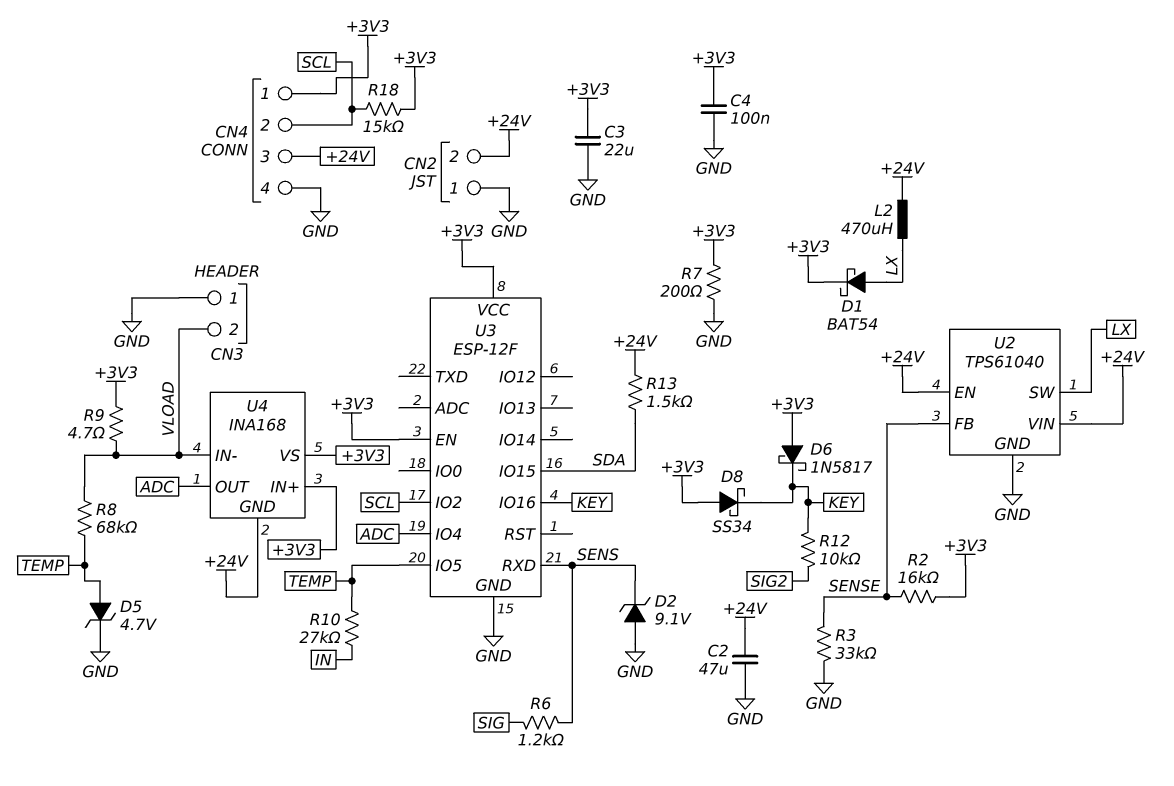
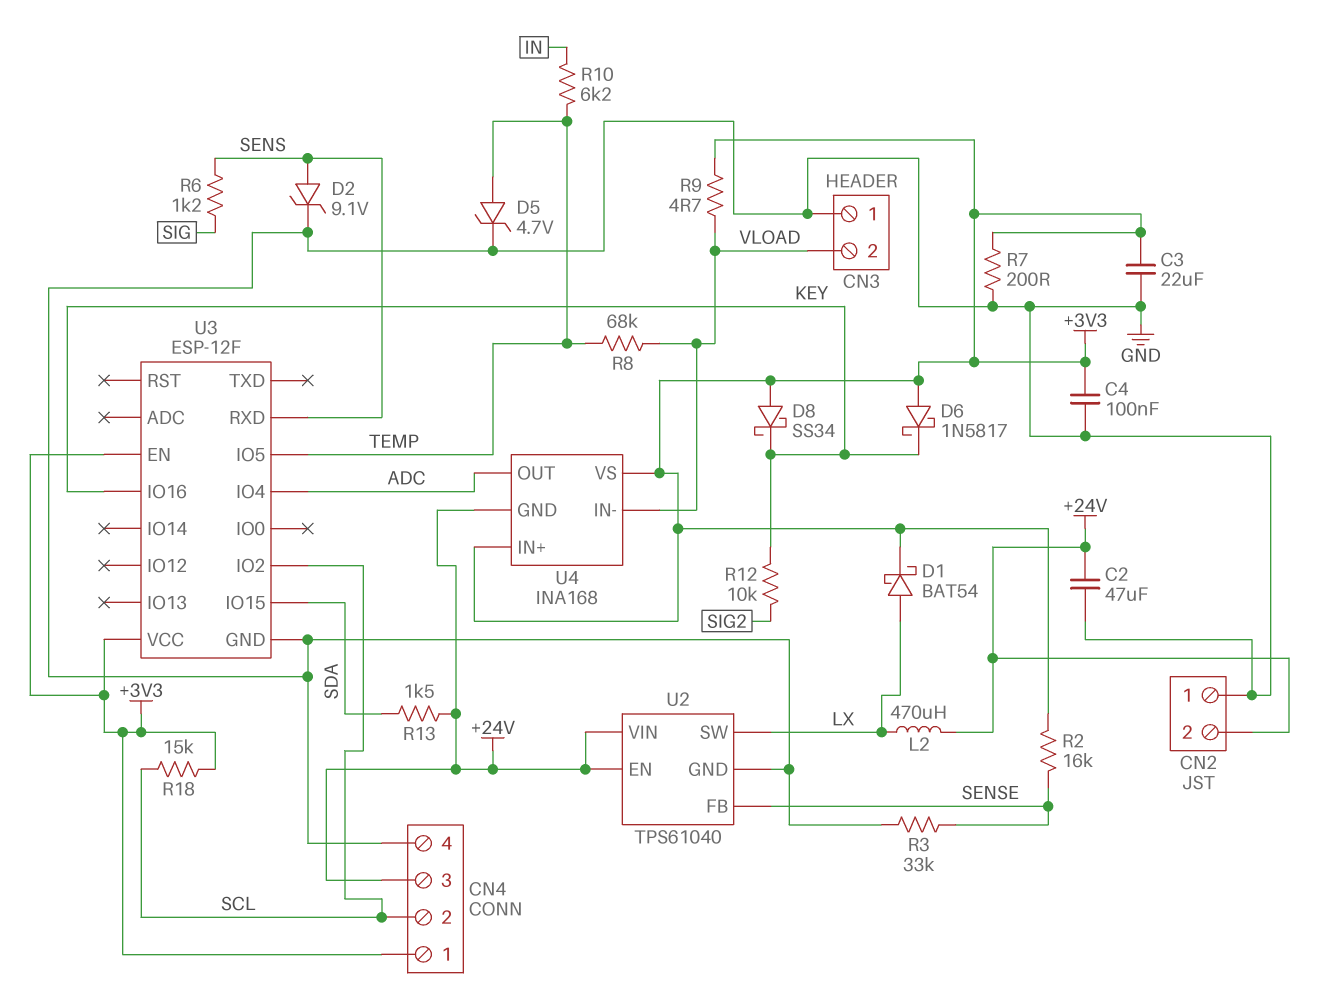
D2: zener 9.1V (A GND, K SENS) -> zener 9.1V (A SENS, K GND)
R10: 27k (IN, TEMP) -> 6.2k (IN, TEMP)

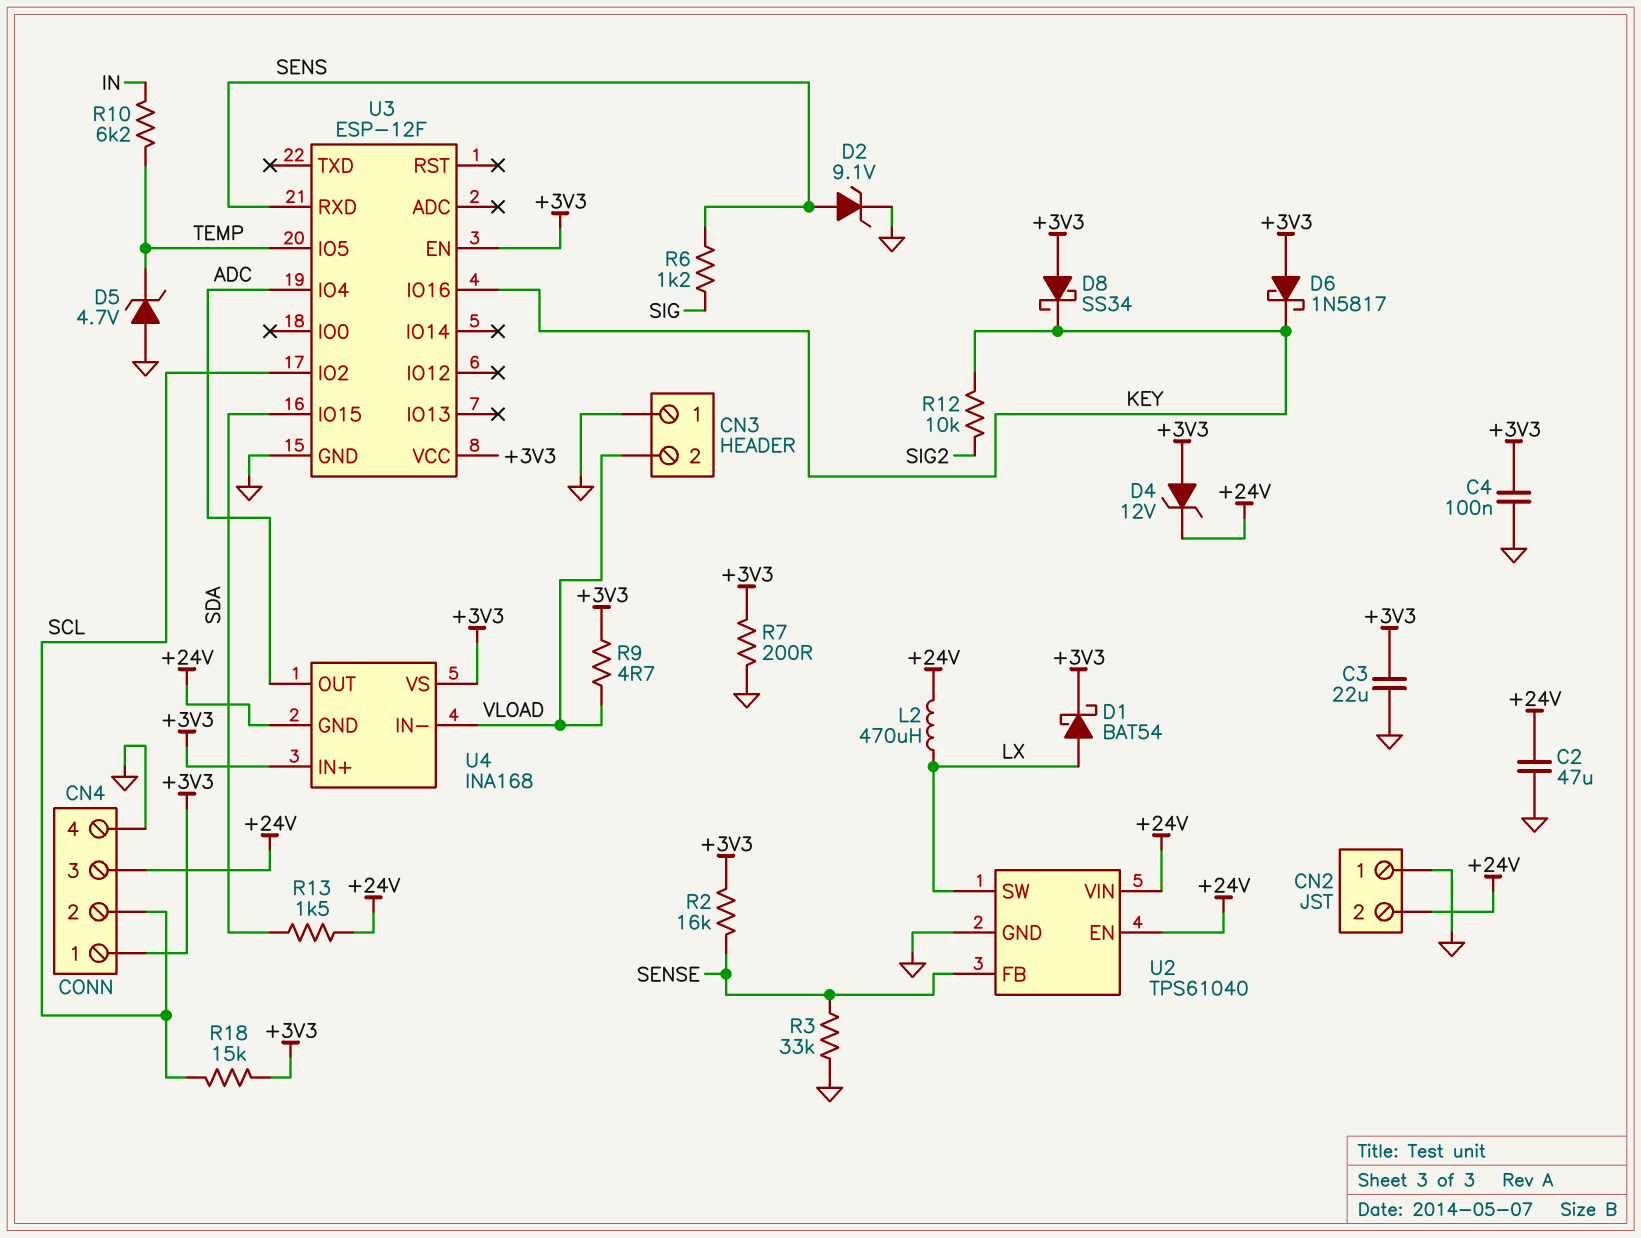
D4: none -> zener 12V (A +3V3, K +24V)
D5: zener 4.7V (A TEMP, K GND) -> zener 4.7V (A GND, K TEMP)
R8: 68k (TEMP, VLOAD) -> none

